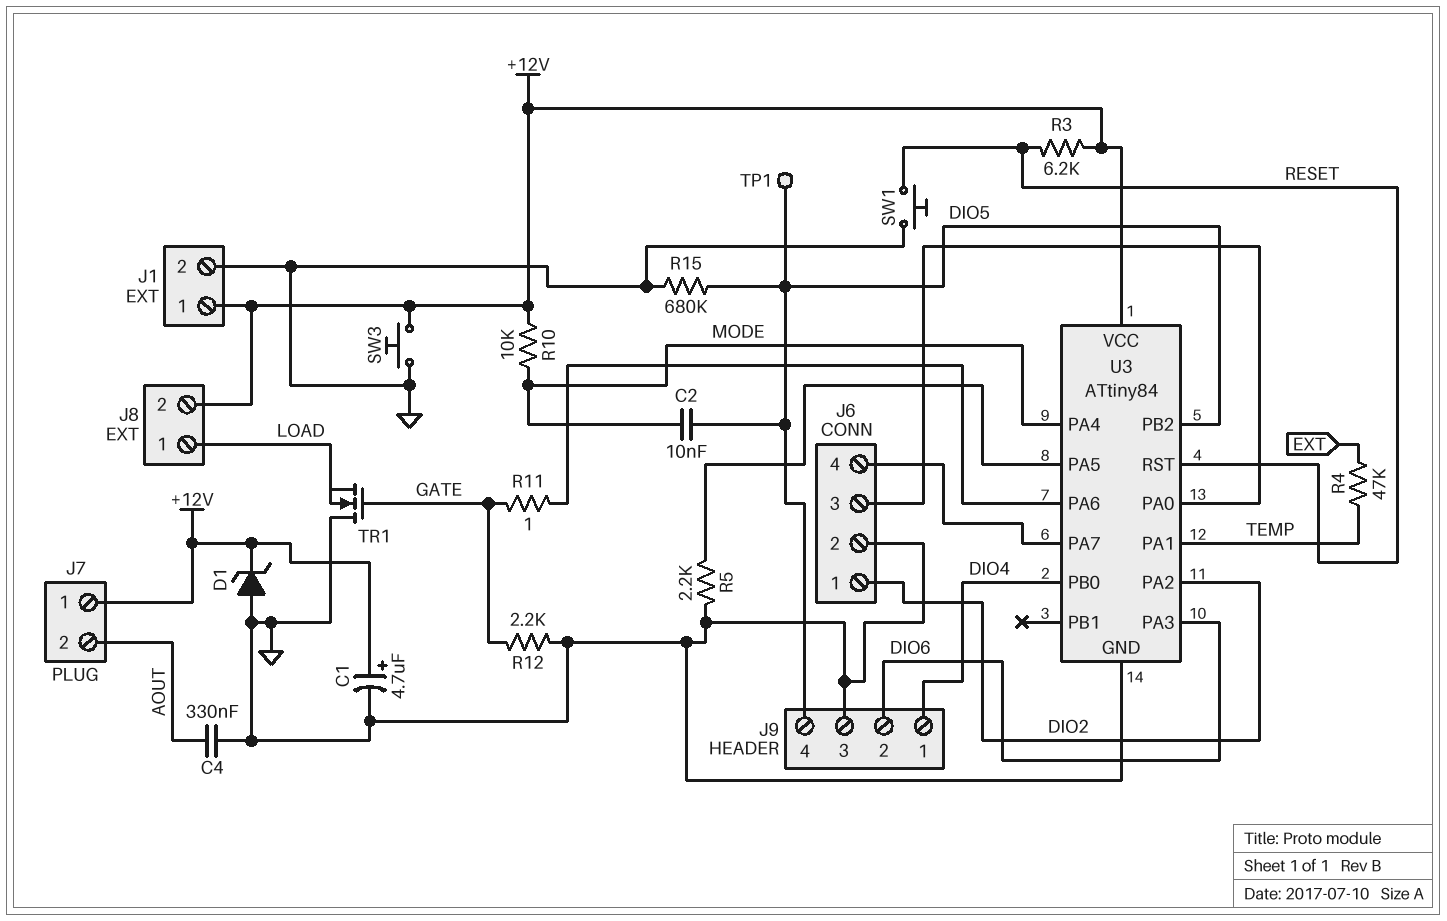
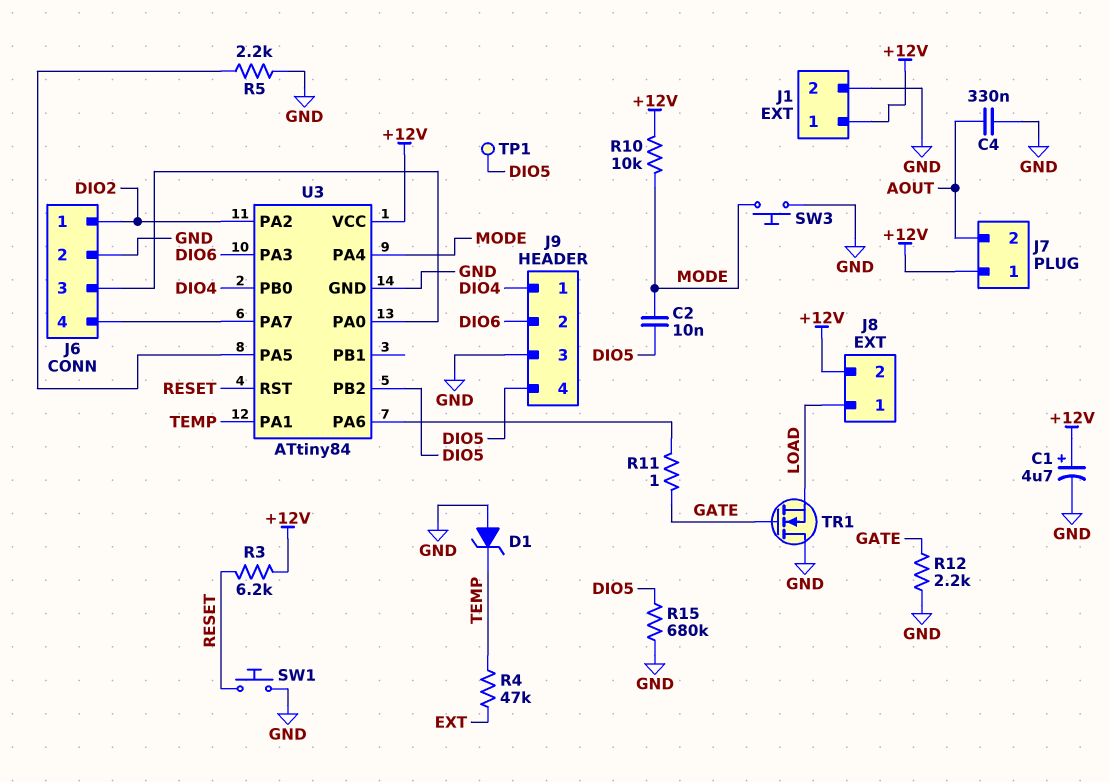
D1: zener (A GND, K +12V) -> zener (A GND, K TEMP)
SW3: button (+12V, GND) -> button (GND, MODE)

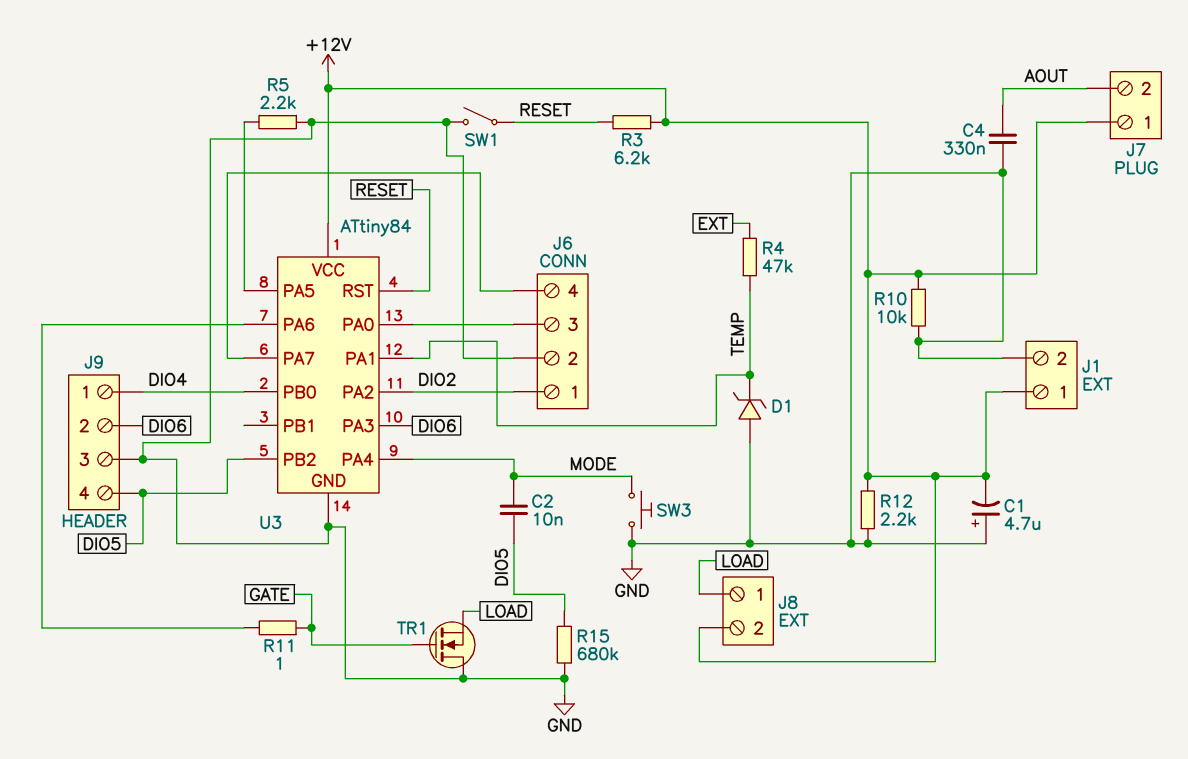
C1: 4.7uF (plus +12V, minus GND) -> 4.7uF (plus GND, minus +12V)
R10: 10k (+12V, MODE) -> 10k (+12V, GND)
R12: 2.2k (GATE, GND) -> 2.2k (+12V, GND)
SW1: button (GND, RESET) -> switch (GND, RESET)
TP1: test point (DIO5) -> none

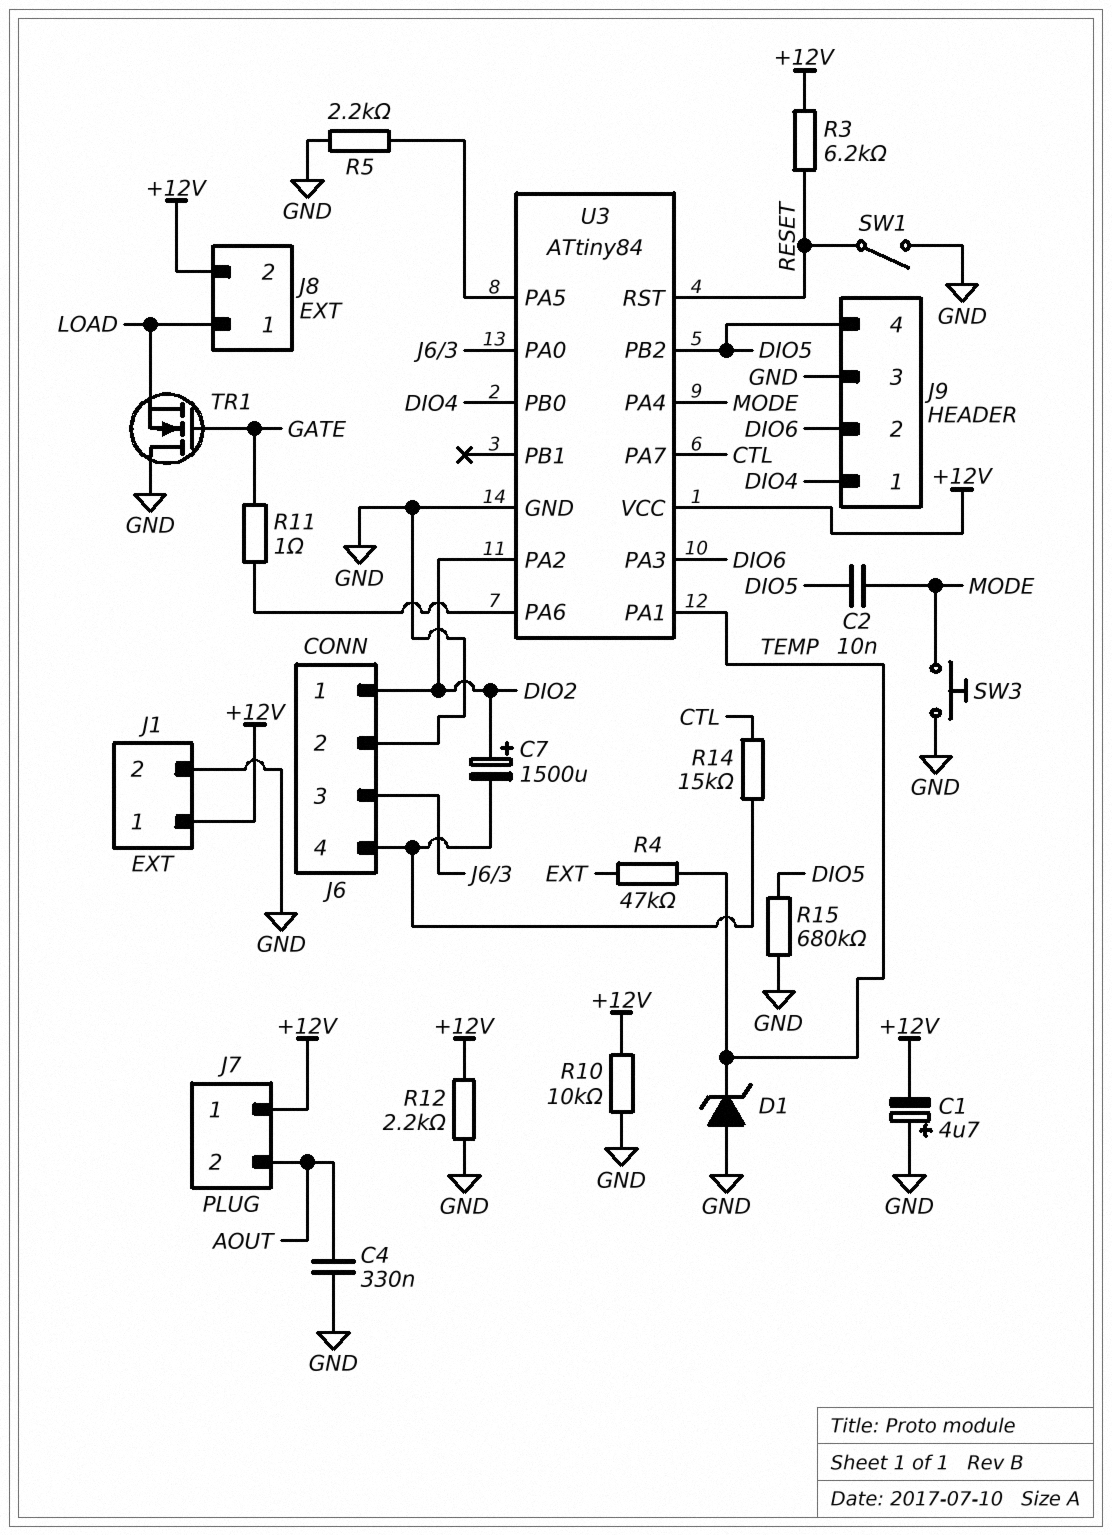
C7: none -> 1500uF (plus DIO2, minus J6/4)
R14: none -> 15k (CTL, J6/4)
U3 pin PA7: J6/4 -> CTL

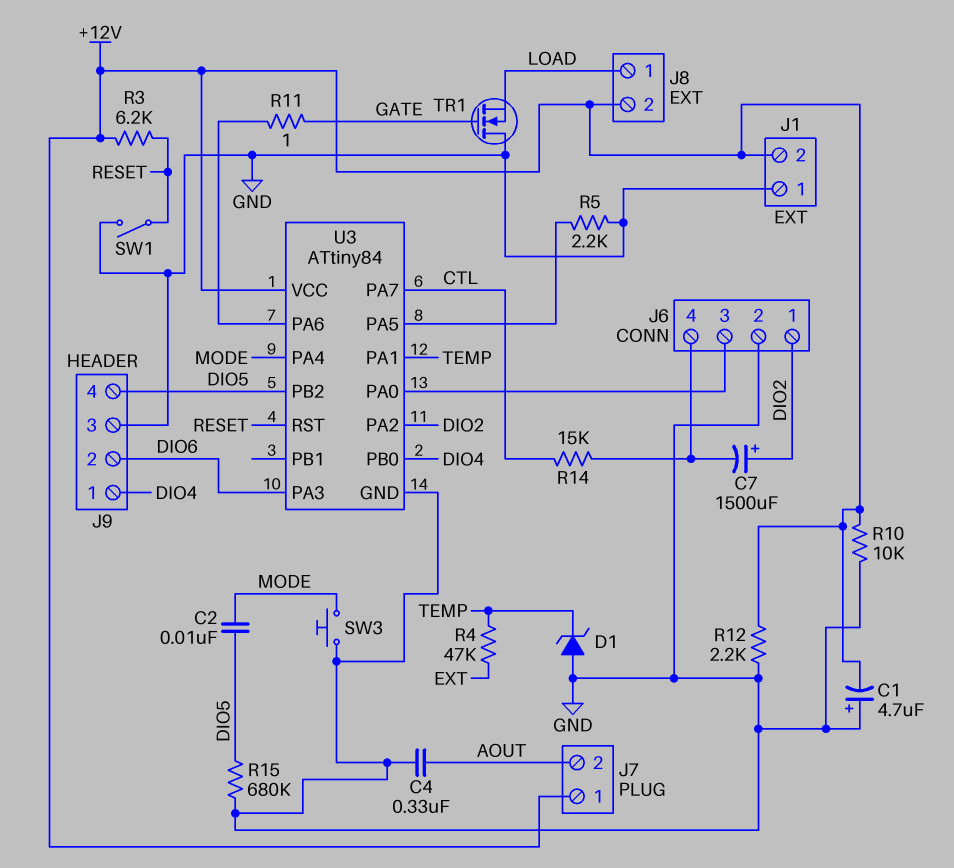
J1 pin 1: +12V -> GND
J1 pin 2: GND -> +12V

